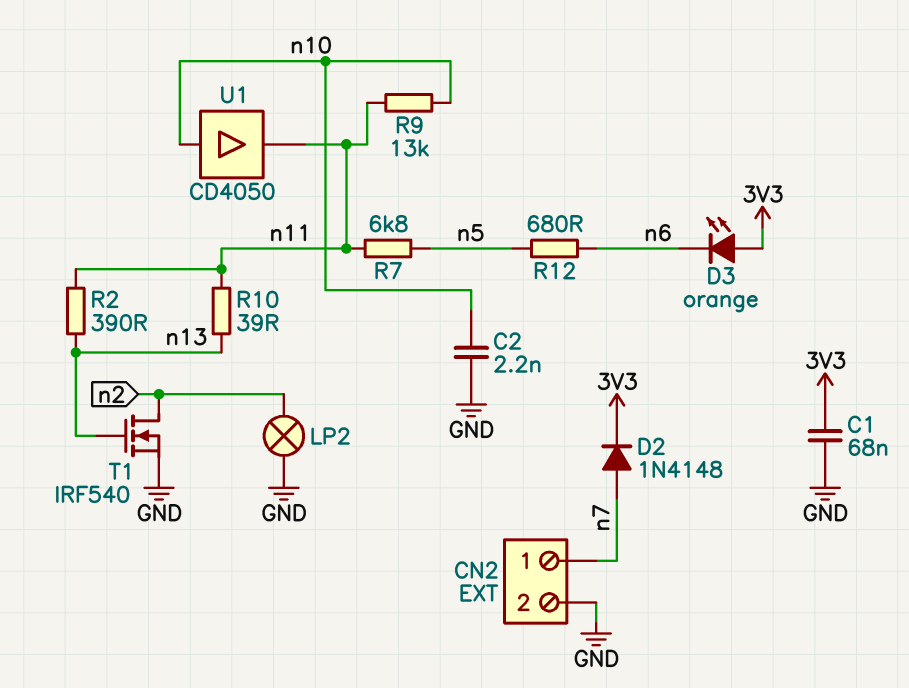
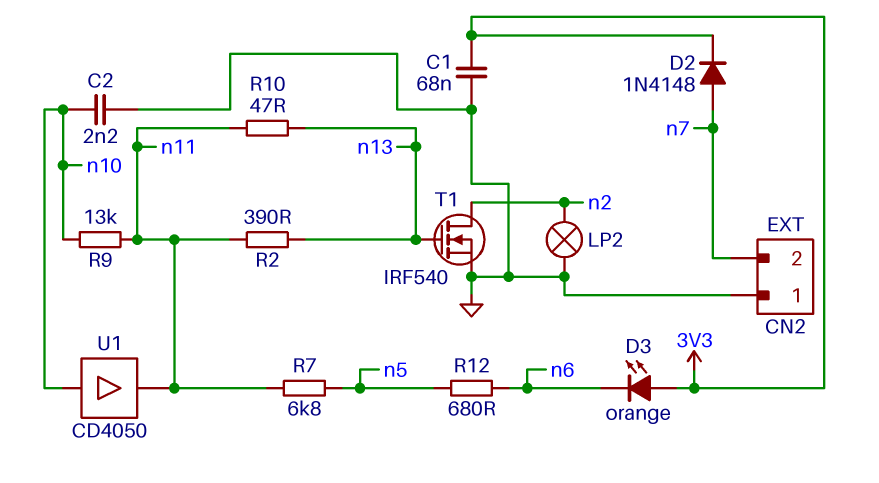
CN2 pin 1: n7 -> GND
CN2 pin 2: GND -> n7
R10: 39 (n11, n13) -> 47 (n11, n13)

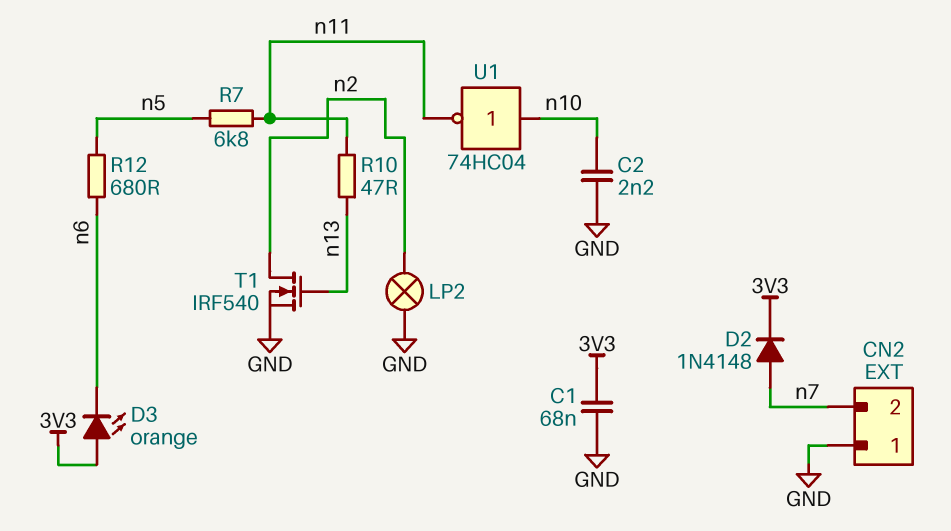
R2: 390 (n11, n13) -> none
R9: 13k (n10, n11) -> none
U1: buffer CD4050 (in n10, out n11) -> NOT 74HC04 (in n10, out n11)

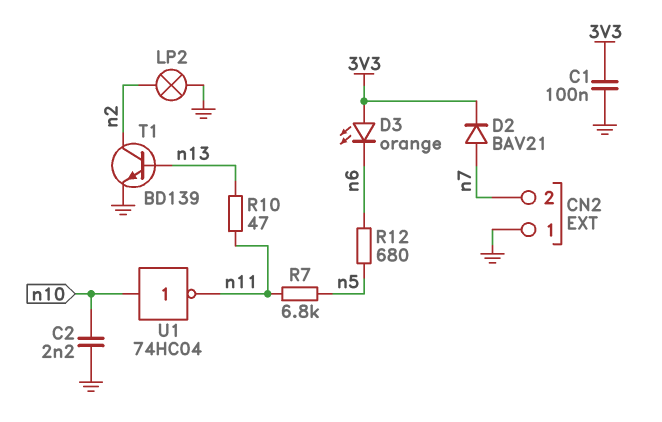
C1: 68nF (3V3, GND) -> 100nF (3V3, GND)
D2: diode 1N4148 (A n7, K 3V3) -> diode BAV21 (A n7, K 3V3)
T1: NMOS IRF540 (G n13, D n2, S GND) -> NPN BD139 (B n13, C n2, E GND)

